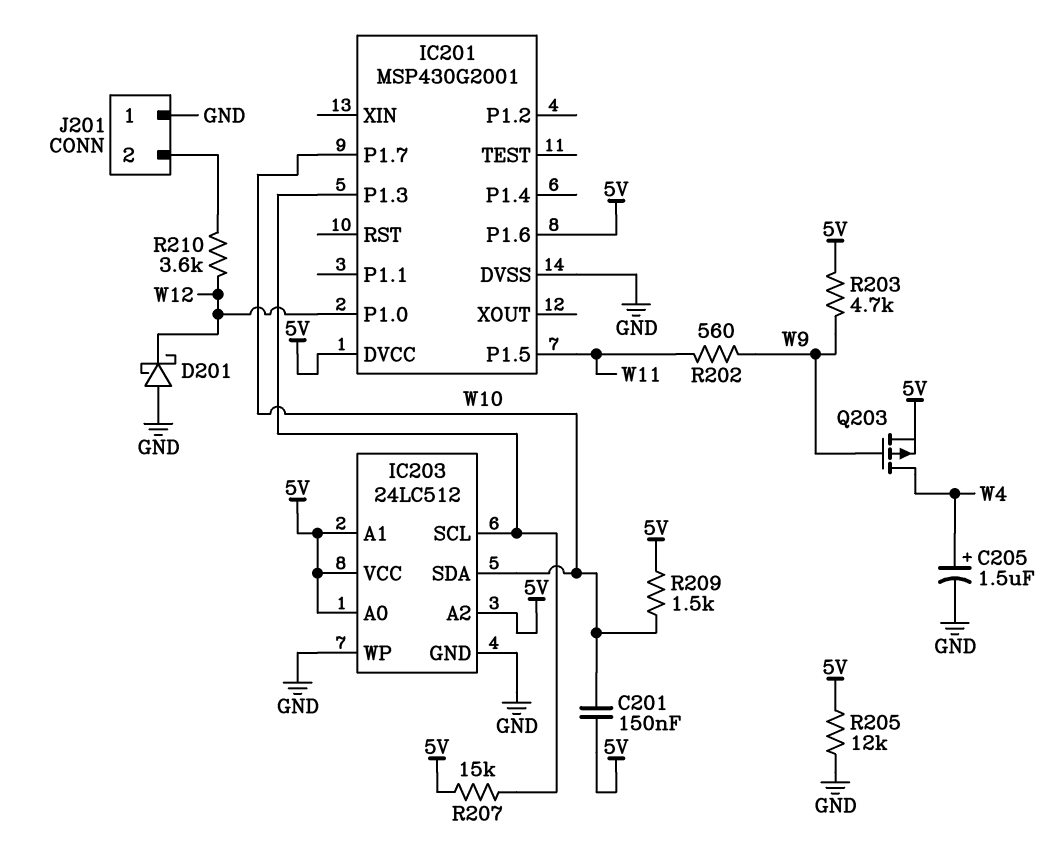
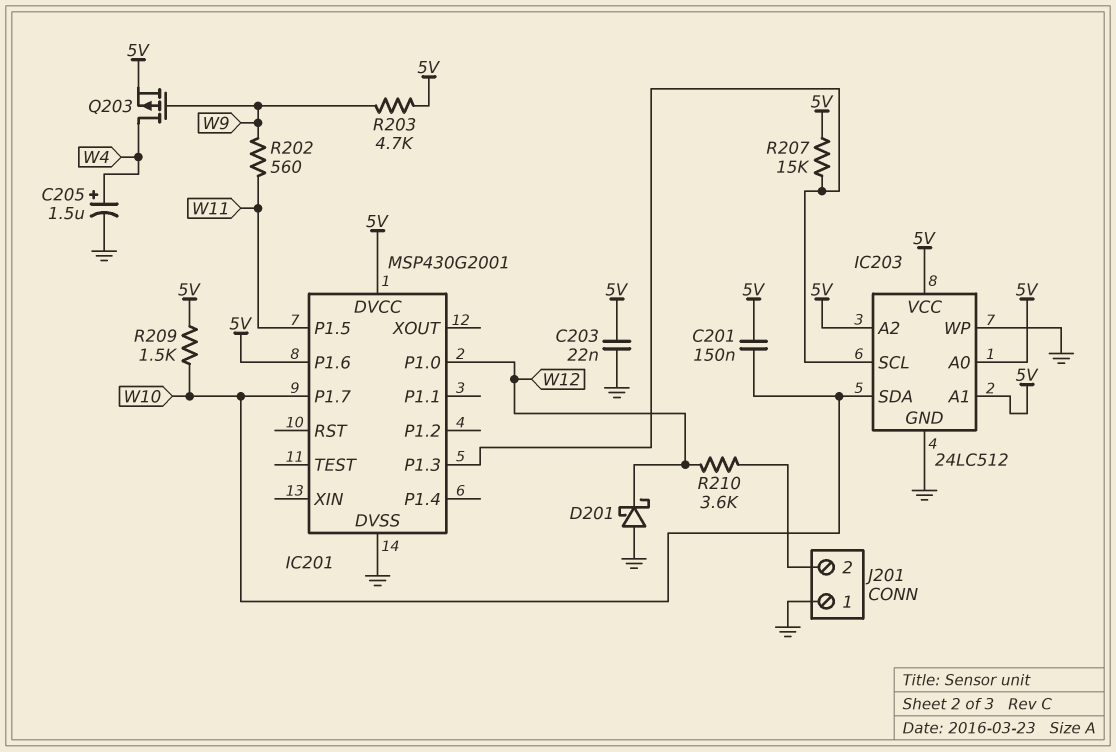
C203: none -> 22nF (5V, GND)
R205: 12k (5V, GND) -> none

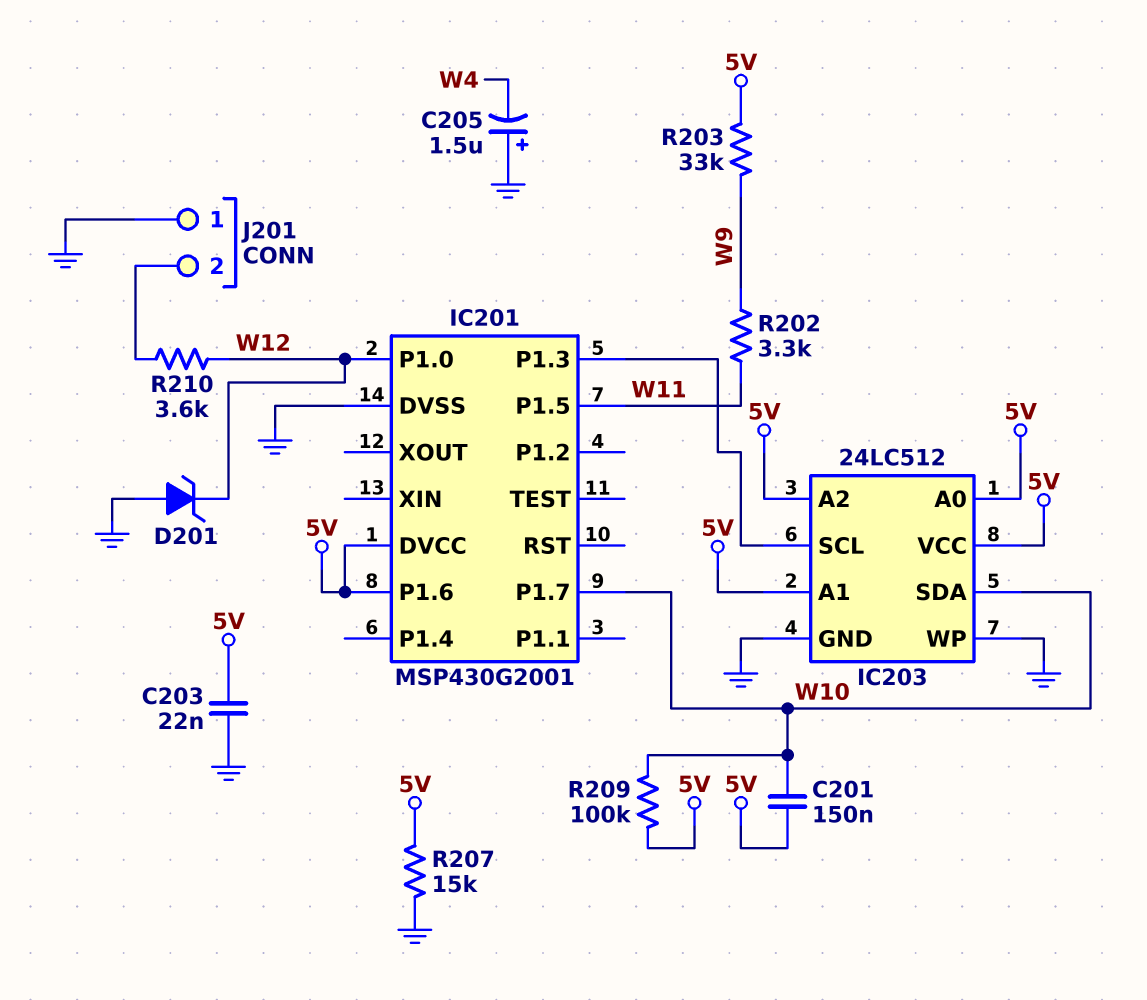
C205: 1.5uF (plus W4, minus GND) -> 1.5uF (plus GND, minus W4)
D201: schottky (A GND, K W12) -> zener (A GND, K W12)
Q203: PMOS (G W9, D W4, S 5V) -> none
R202: 560 (W9, W11) -> 3.3k (W9, W11)
R203: 4.7k (5V, W9) -> 33k (5V, W9)
R207: 15k (5V, IC201/P1.3) -> 15k (5V, GND)
R209: 1.5k (5V, W10) -> 100k (5V, W10)

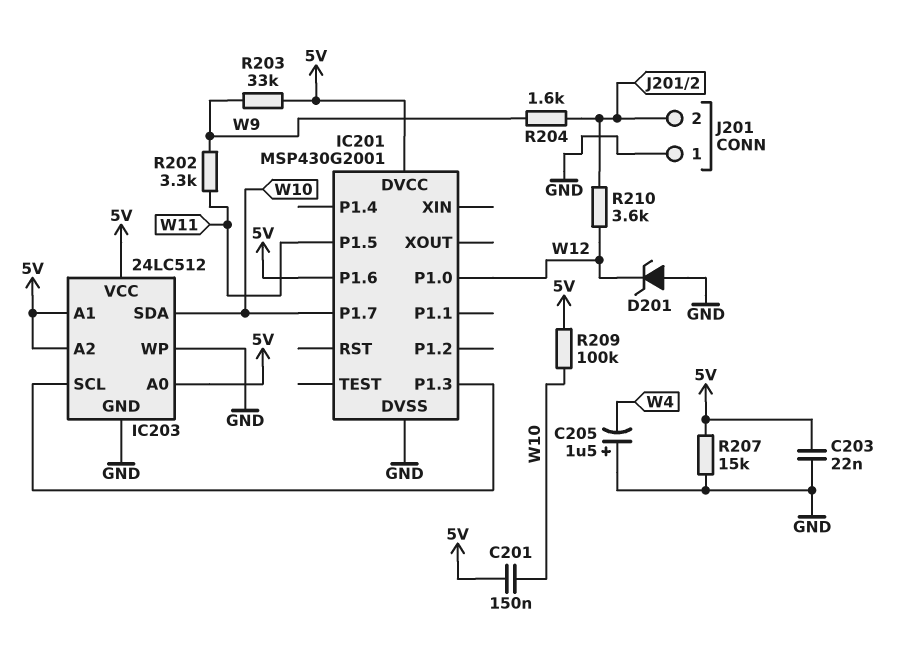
R204: none -> 1.6k (J201/2, W9)

